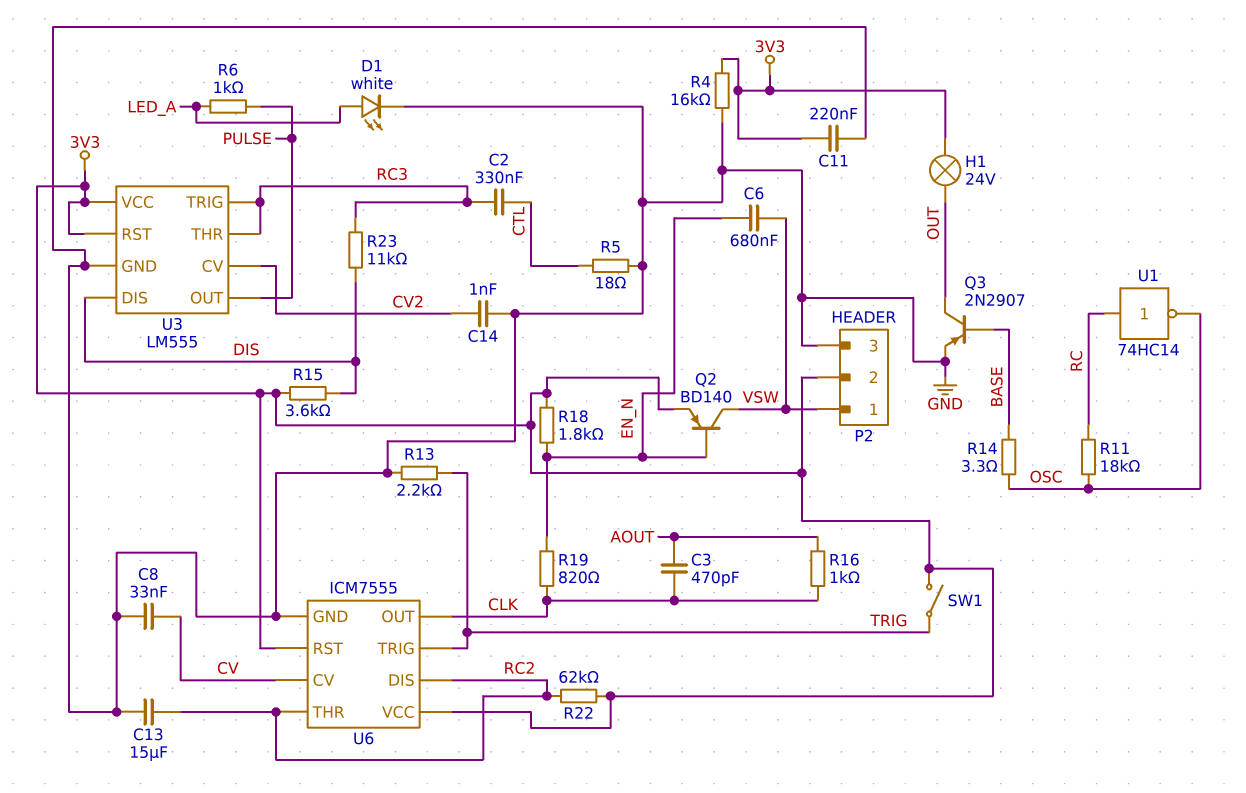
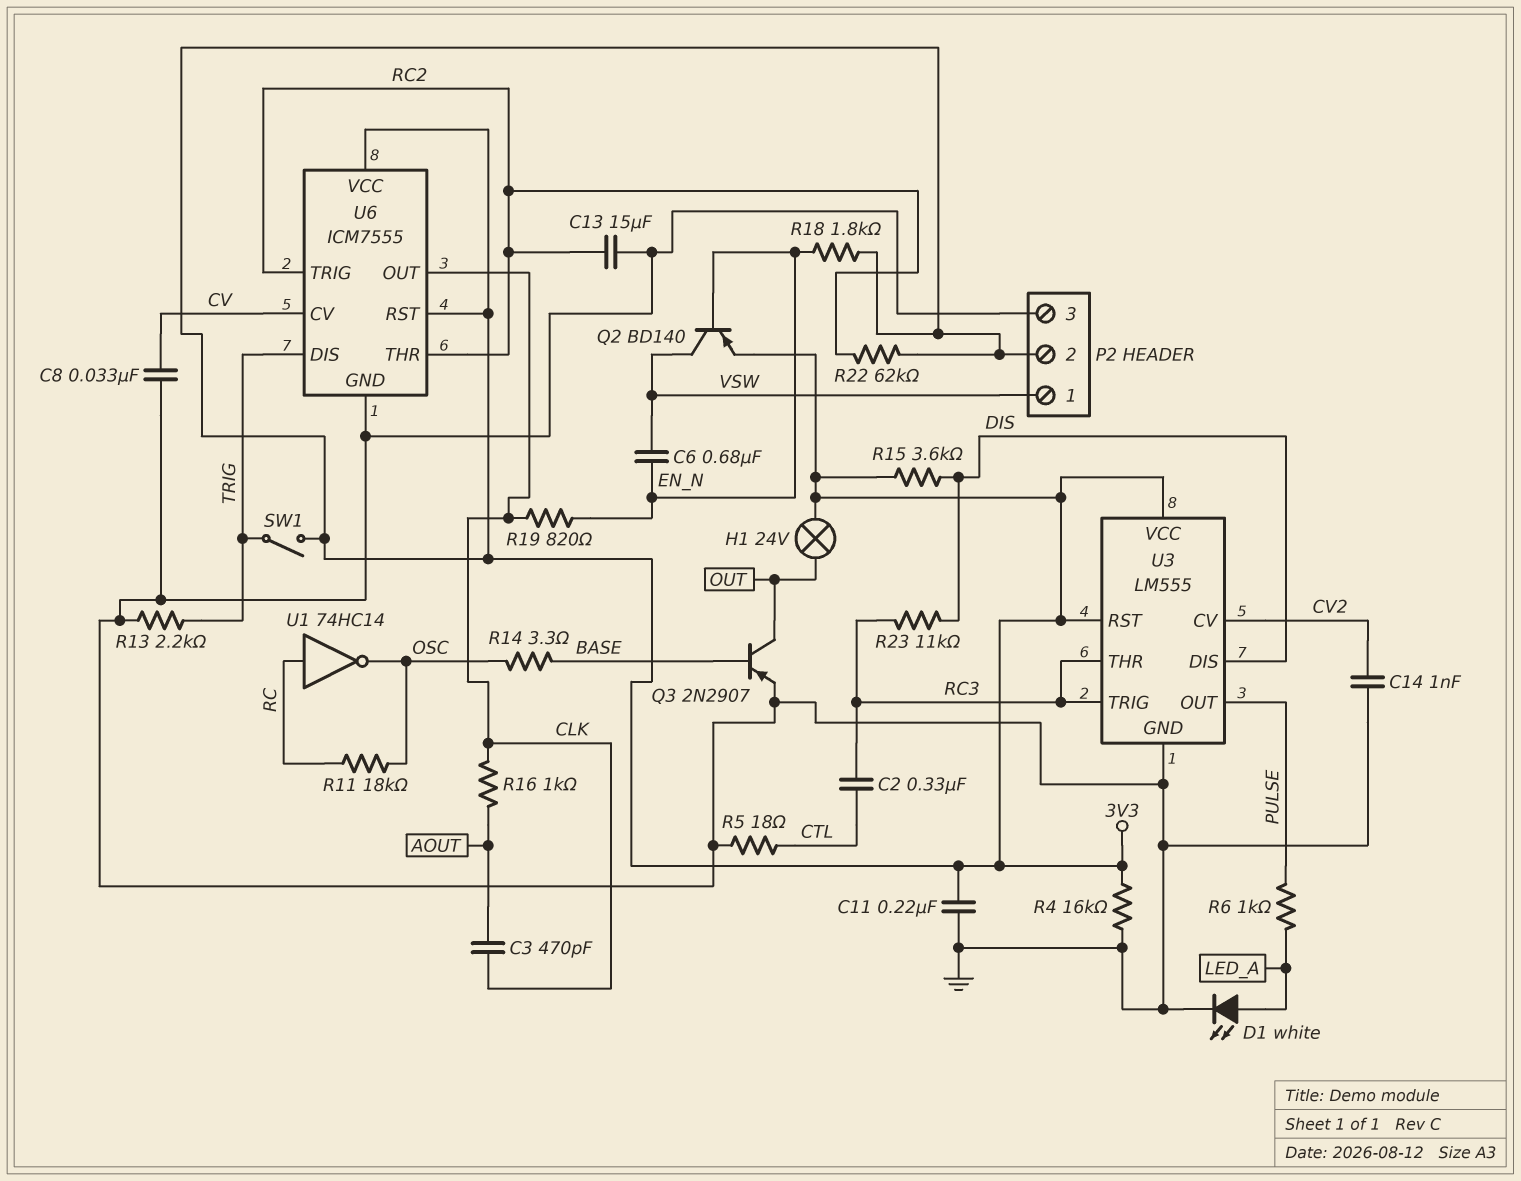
U6 pin DIS: RC2 -> TRIG
U6 pin TRIG: TRIG -> RC2

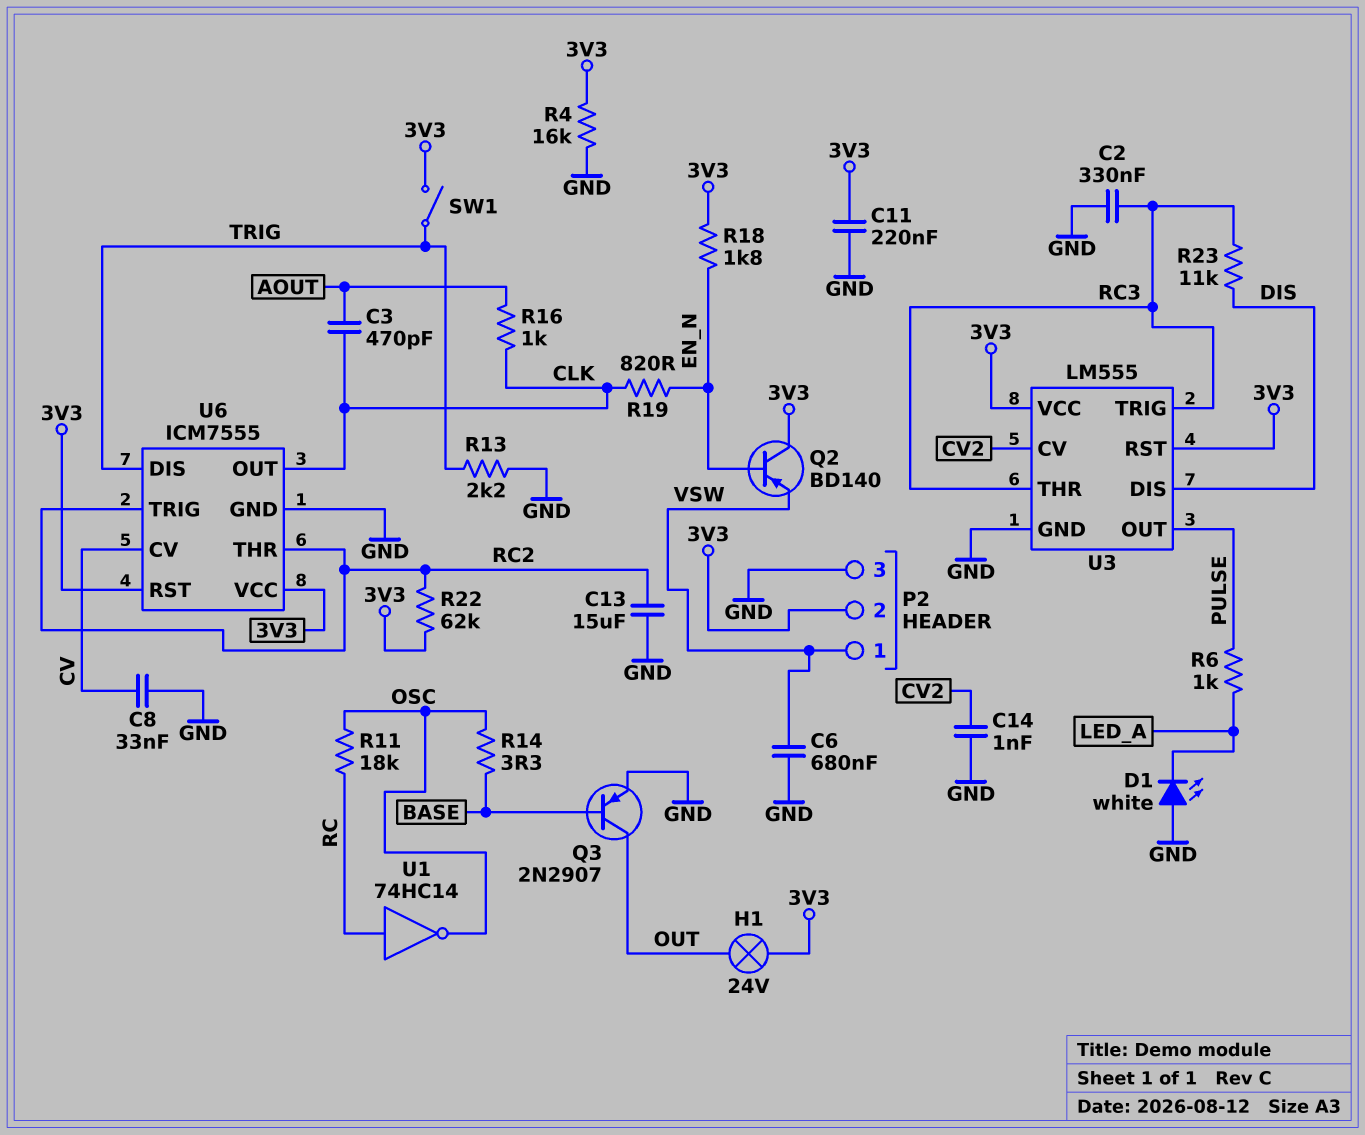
C2: 330nF (CTL, RC3) -> 330nF (GND, RC3)
C6: 680nF (EN_N, VSW) -> 680nF (GND, VSW)
D1: LED white (A LED_A, K GND) -> LED white (A GND, K LED_A)
Q2: PNP BD140 (B EN_N, C VSW, E 3V3) -> PNP BD140 (B EN_N, C 3V3, E VSW)
R5: 18 (CTL, GND) -> none
R15: 3.6k (3V3, DIS) -> none

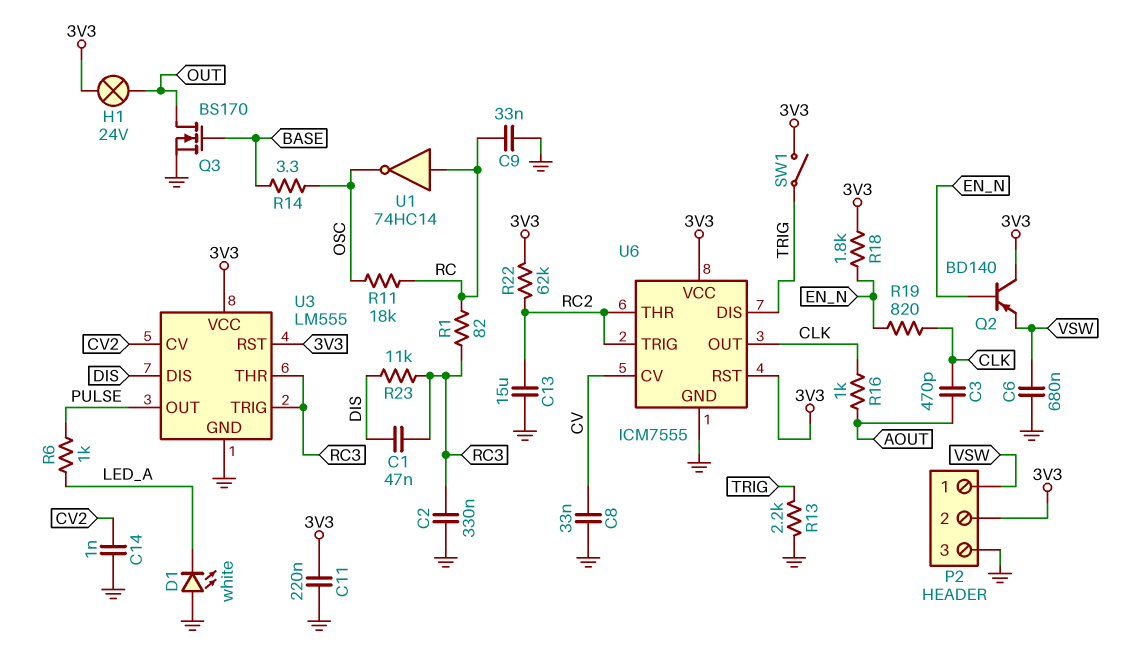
C1: none -> 47nF (DIS, RC3)
C9: none -> 33nF (GND, RC)
Q3: PNP 2N2907 (B BASE, C OUT, E GND) -> NMOS BS170 (G BASE, D OUT, S GND)
R1: none -> 82 (RC, RC3)
R4: 16k (3V3, GND) -> none

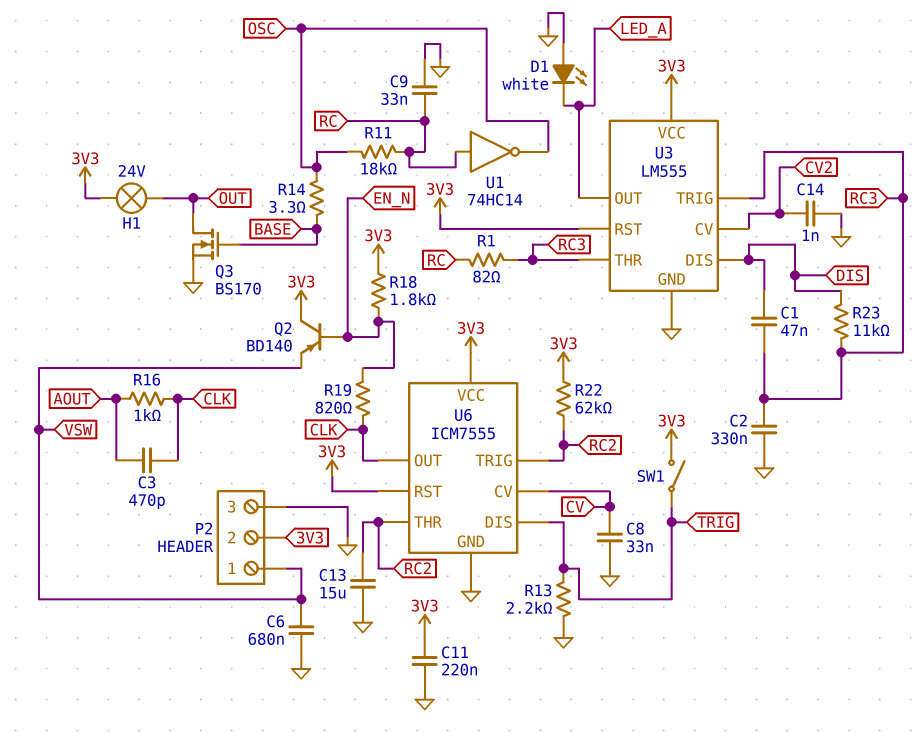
R6: 1k (LED_A, PULSE) -> none
U3 pin OUT: PULSE -> LED_A

